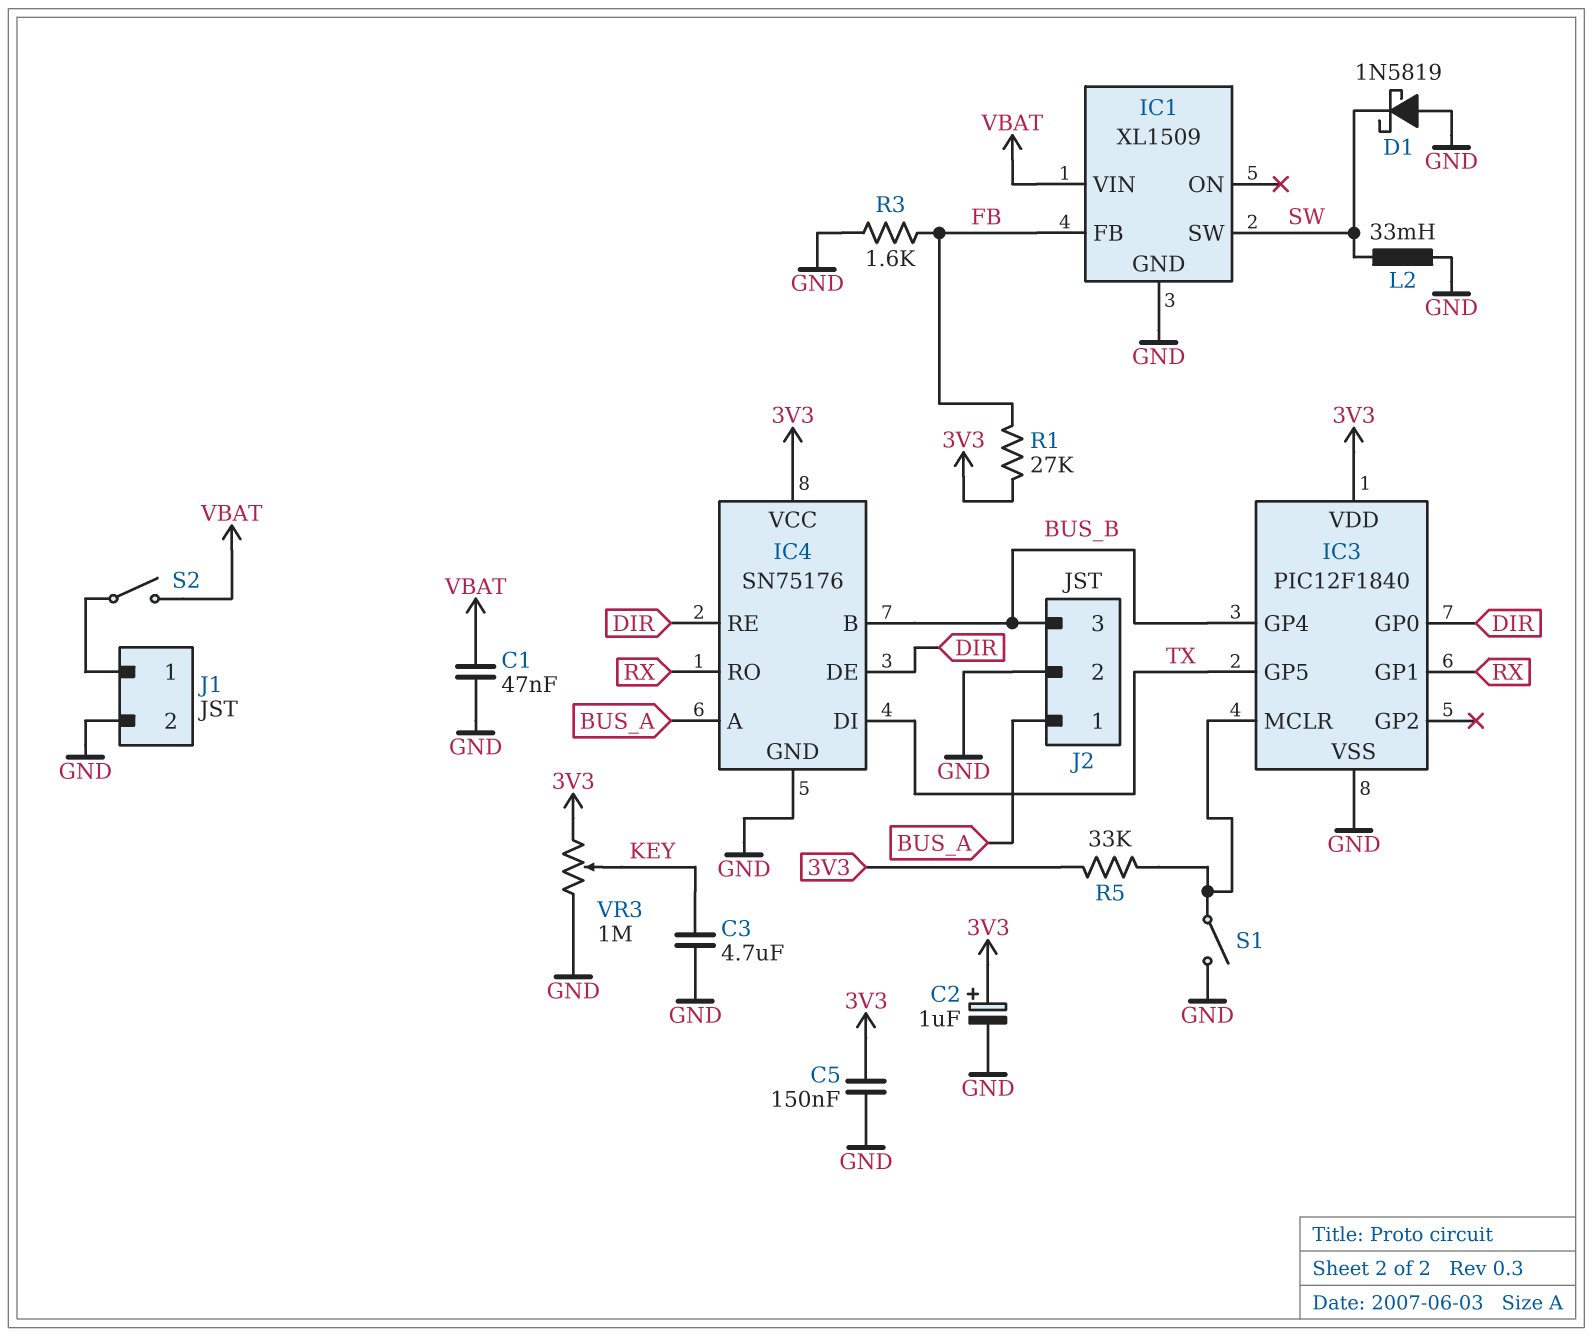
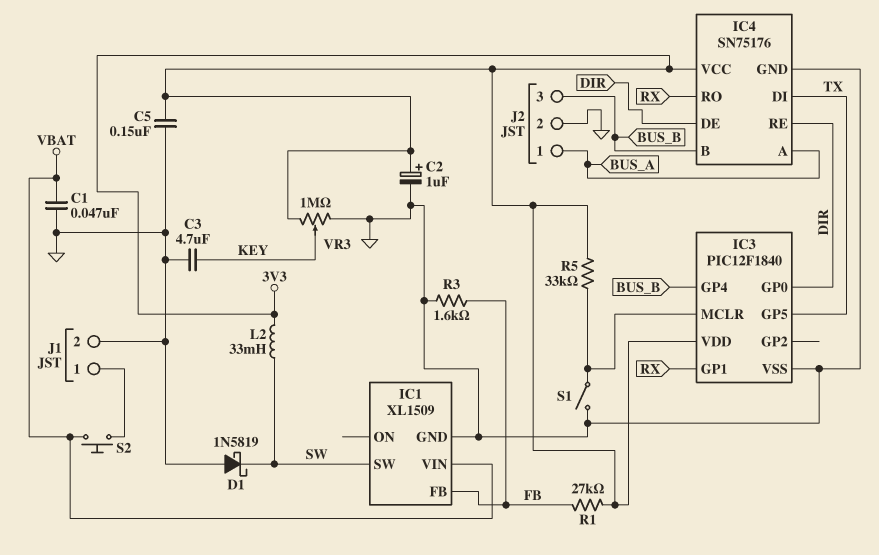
L2: 33mH (GND, SW) -> 33mH (3V3, SW)
S2: switch (J1/1, VBAT) -> button (J1/1, VBAT)

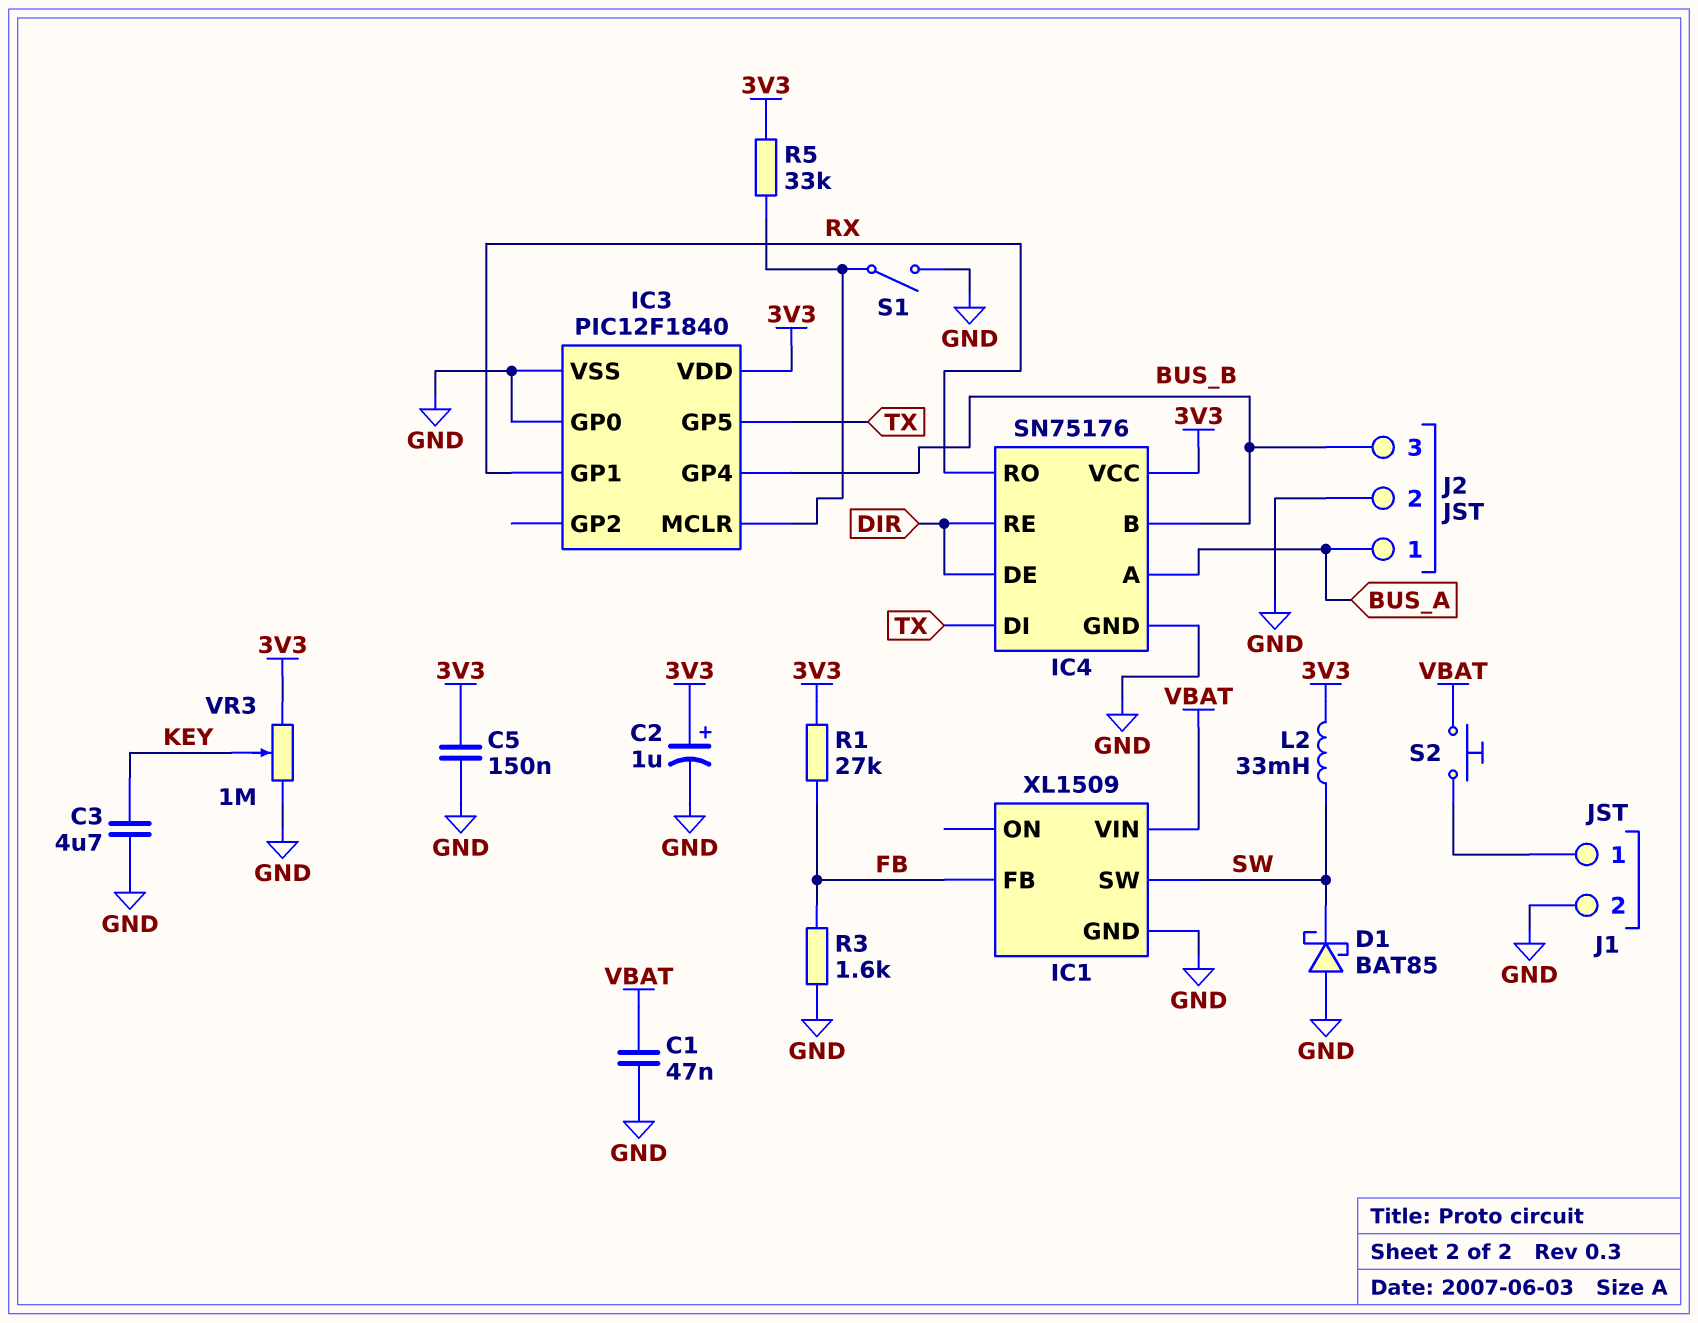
D1: schottky 1N5819 (A GND, K SW) -> schottky BAT85 (A GND, K SW)
IC3 pin GP0: DIR -> GND

